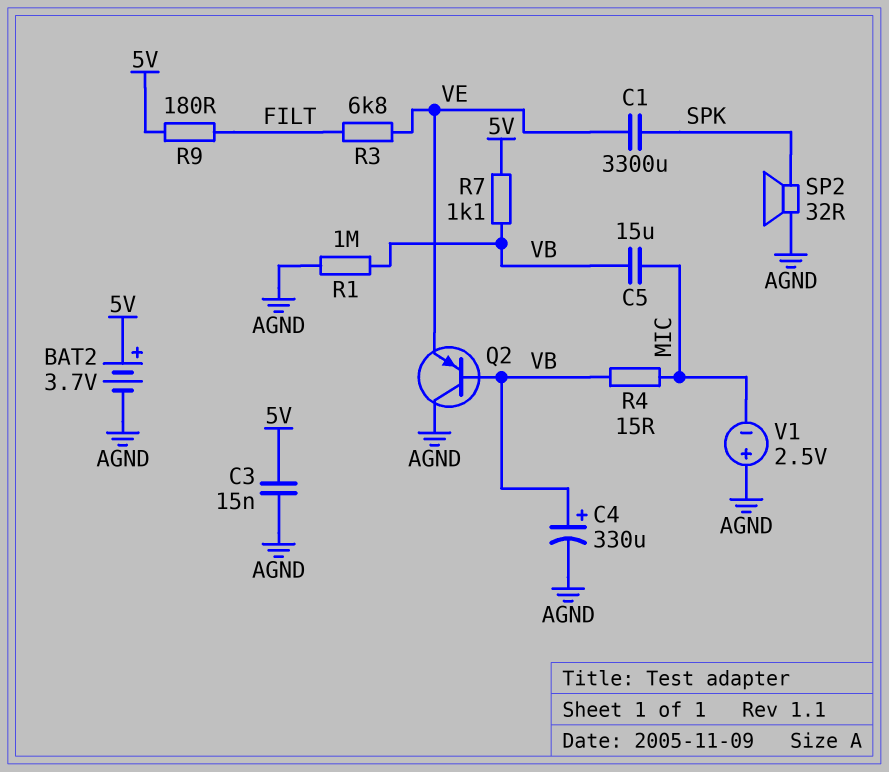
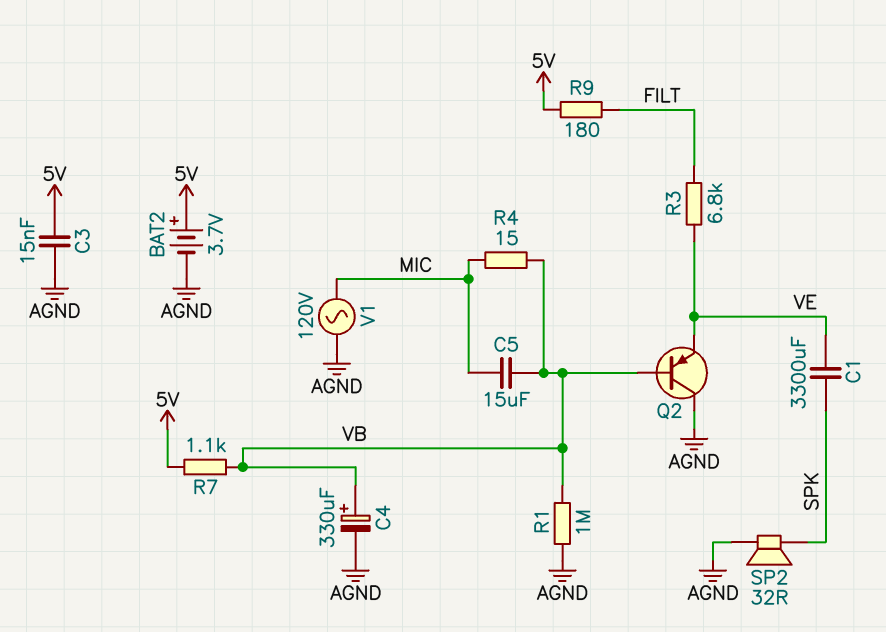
V1: 2.5V (plus AGND, minus MIC) -> AC 120V (AGND, MIC)

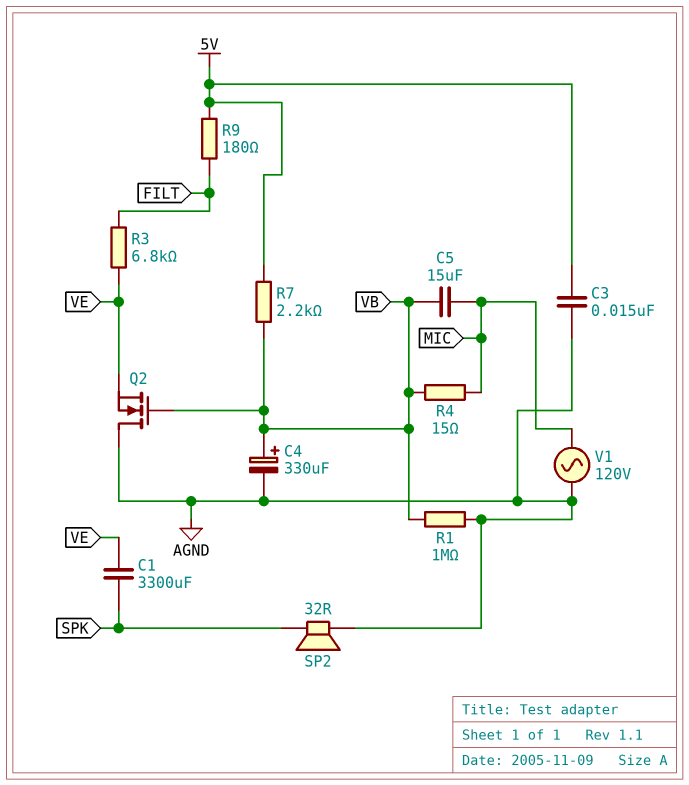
BAT2: 3.7V (plus 5V, minus AGND) -> none
Q2: PNP (B VB, C AGND, E VE) -> NMOS (G VB, D AGND, S VE)
R7: 1.1k (5V, VB) -> 2.2k (5V, VB)

